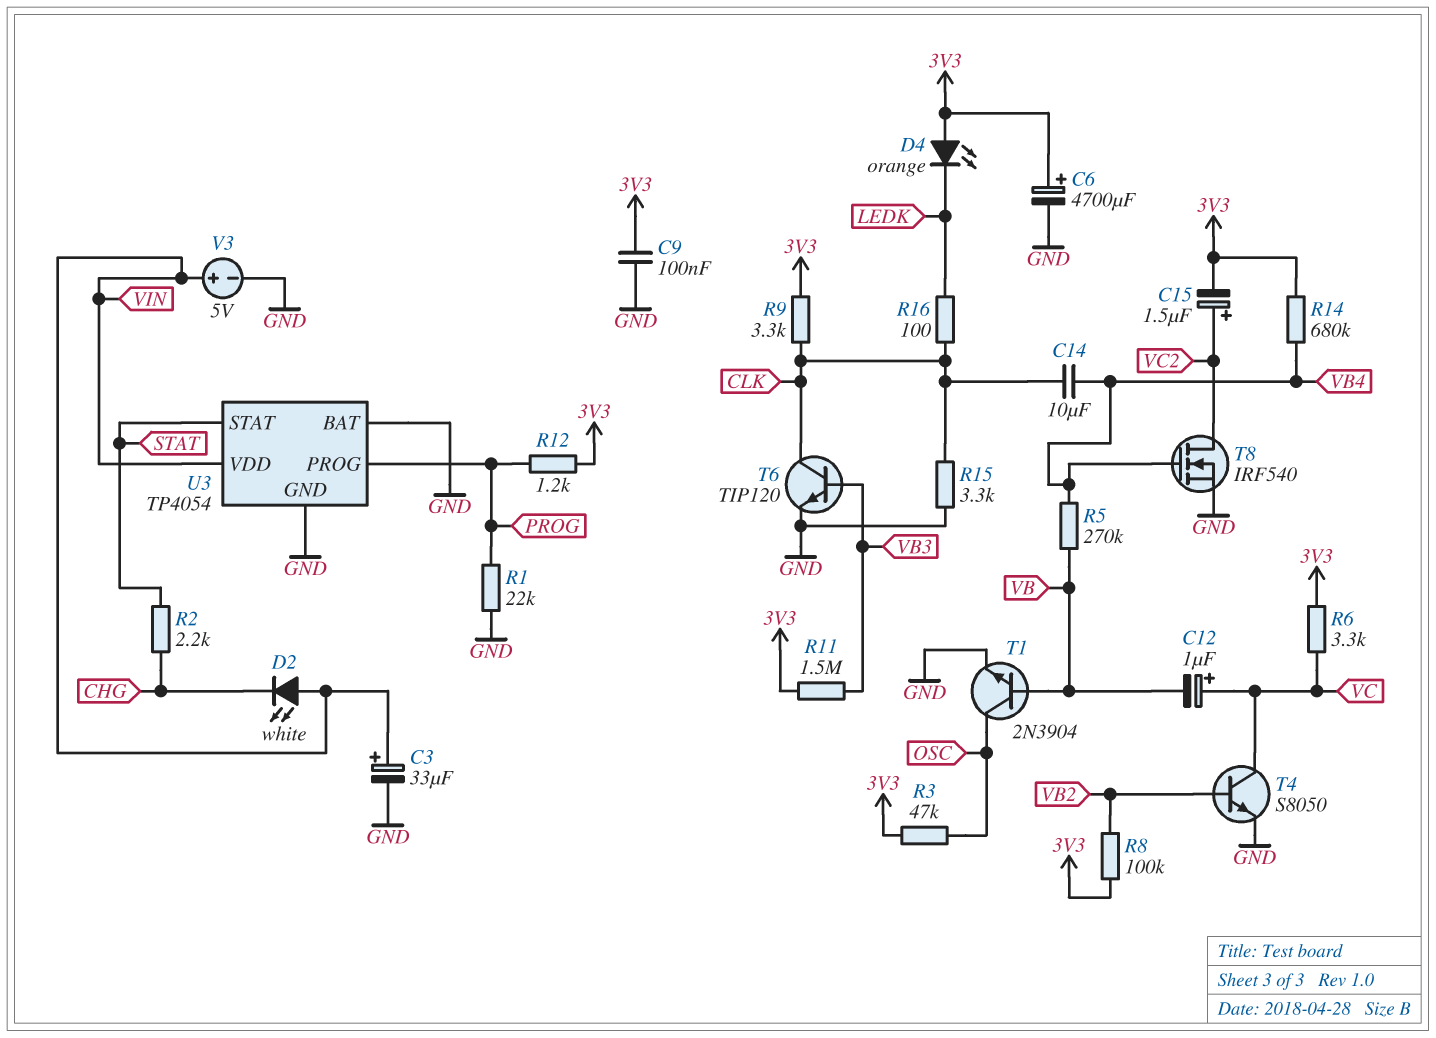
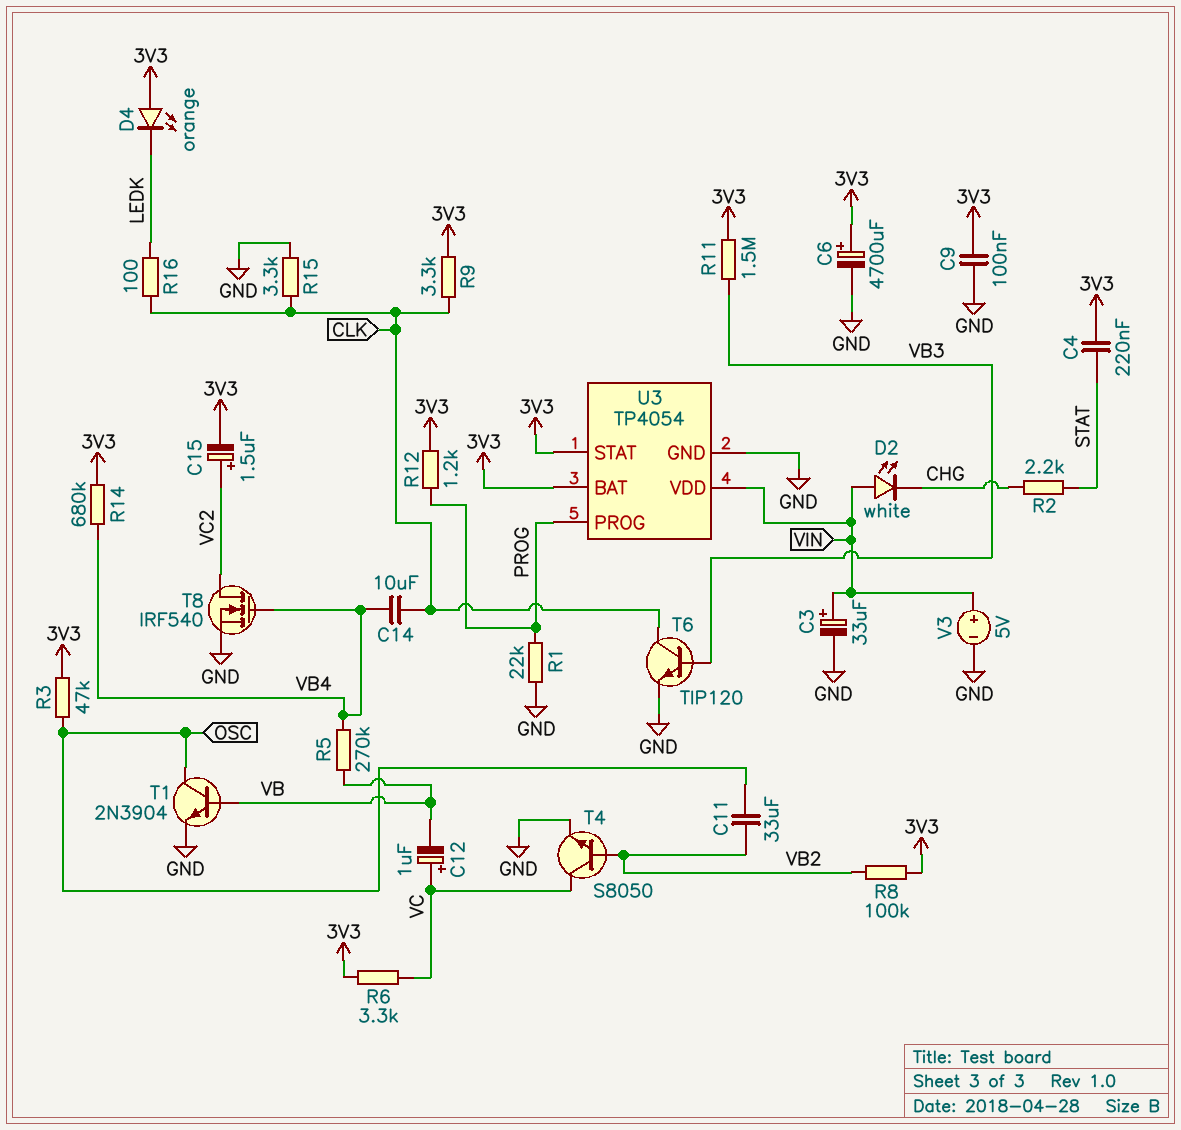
C4: none -> 220nF (3V3, STAT)
C11: none -> 33uF (OSC, VB2)
U3 pin BAT: GND -> 3V3
U3 pin STAT: STAT -> 3V3

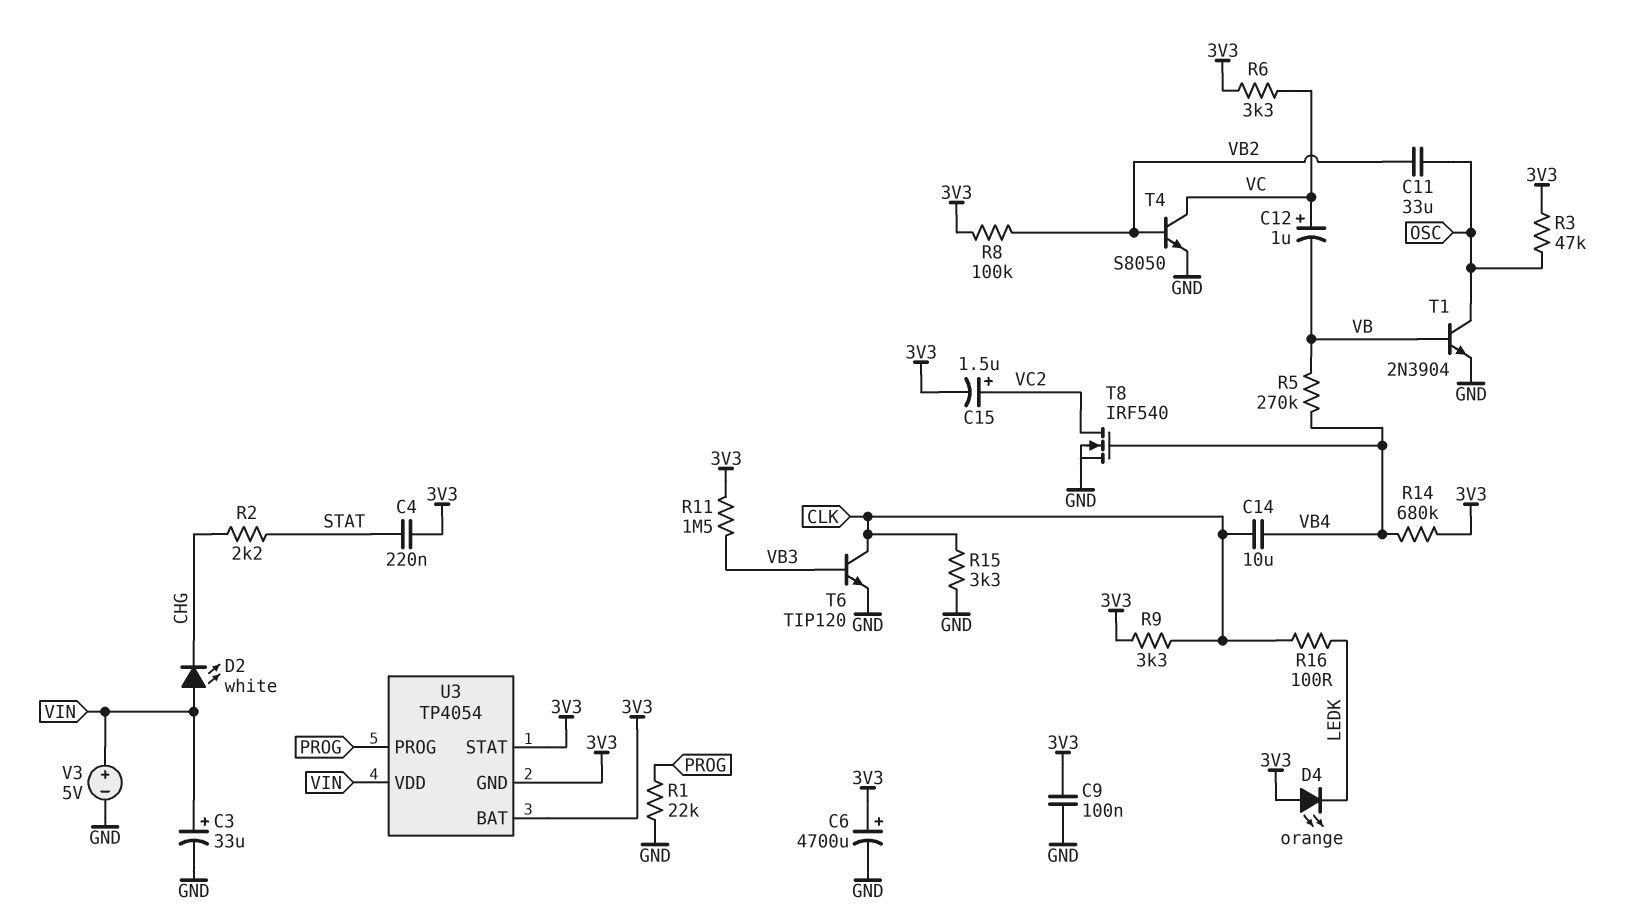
R12: 1.2k (3V3, PROG) -> none
U3 pin GND: GND -> 3V3

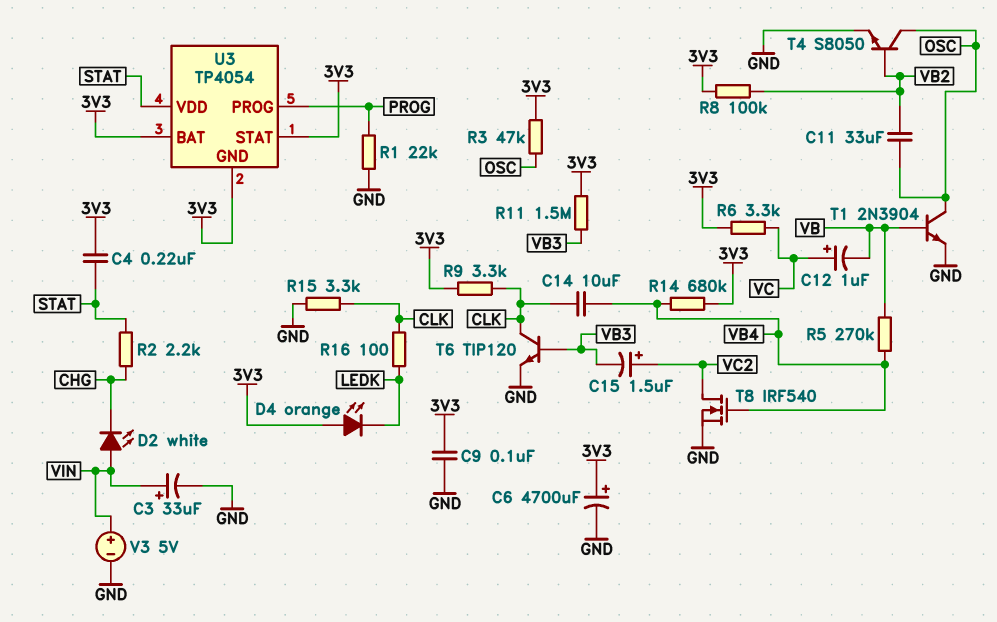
C15: 1.5uF (plus VC2, minus 3V3) -> 1.5uF (plus VC2, minus VB3)
T4: NPN S8050 (B VB2, C VC, E GND) -> NPN S8050 (B VB2, C OSC, E GND)
U3 pin VDD: VIN -> STAT

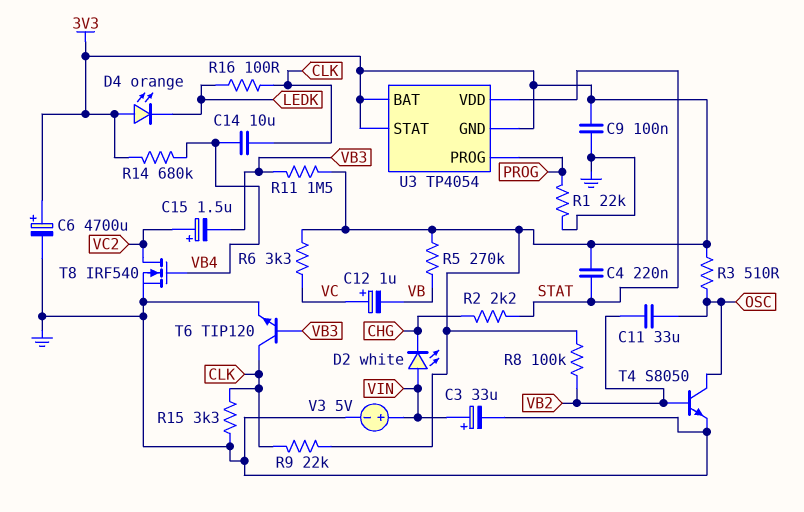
R3: 47k (3V3, OSC) -> 510 (3V3, OSC)
R5: 270k (VB, VB4) -> 270k (3V3, VB)
R9: 3.3k (3V3, CLK) -> 22k (3V3, CLK)
T1: NPN 2N3904 (B VB, C OSC, E GND) -> none

